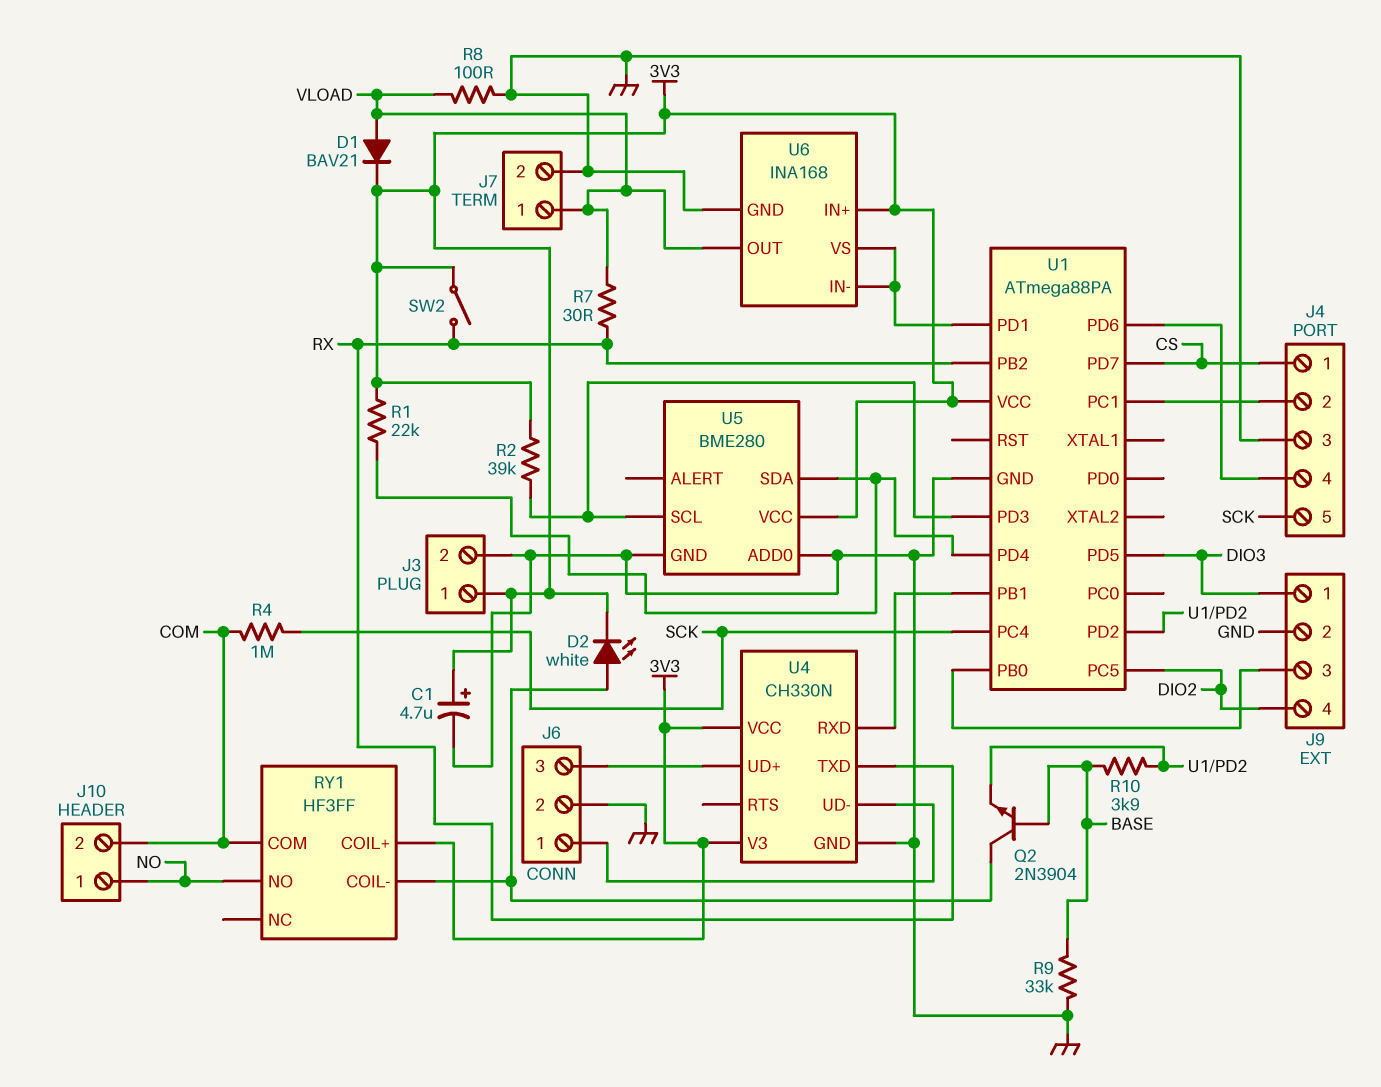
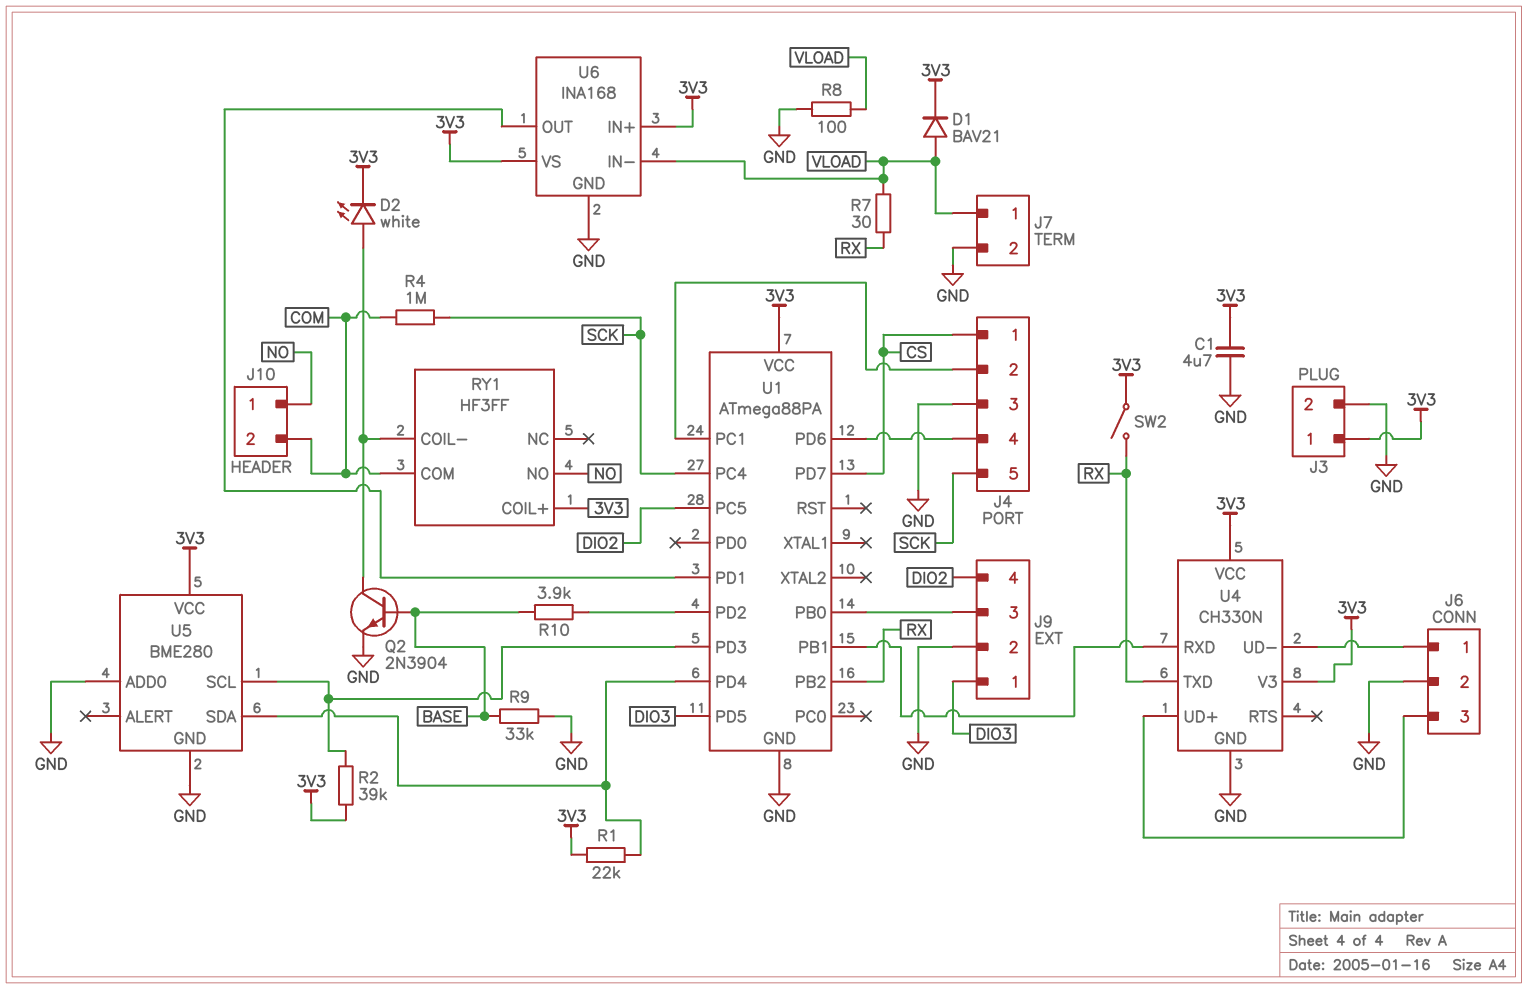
C1: 4.7uF (plus 3V3, minus GND) -> 4.7uF (3V3, GND)
Q2: NPN 2N3904 (B BASE, C RY1/COIL-, E U1/PD2) -> NPN 2N3904 (B BASE, C RY1/COIL-, E GND)
U6 pin IN-: U1/PD1 -> VLOAD
U6 pin OUT: VLOAD -> U1/PD1
U6 pin VS: U1/PD1 -> 3V3

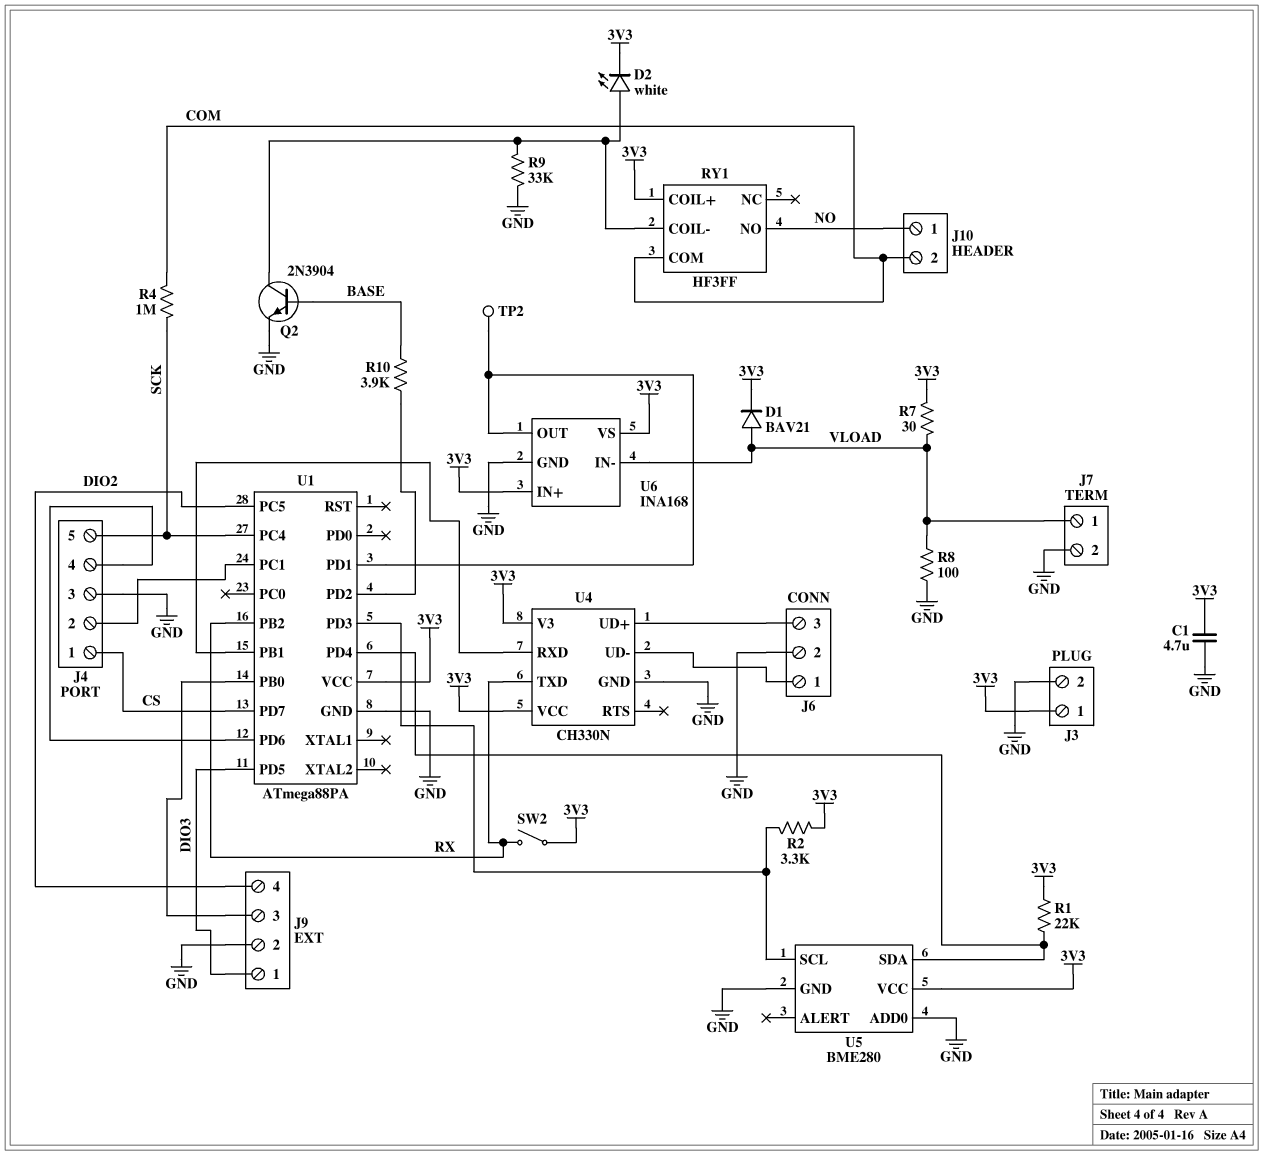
R2: 39k (3V3, U1/PD3) -> 3.3k (3V3, U1/PD3)
R7: 30 (RX, VLOAD) -> 30 (3V3, VLOAD)
R9: 33k (BASE, GND) -> 33k (GND, RY1/COIL-)
TP2: none -> test point (U1/PD1)

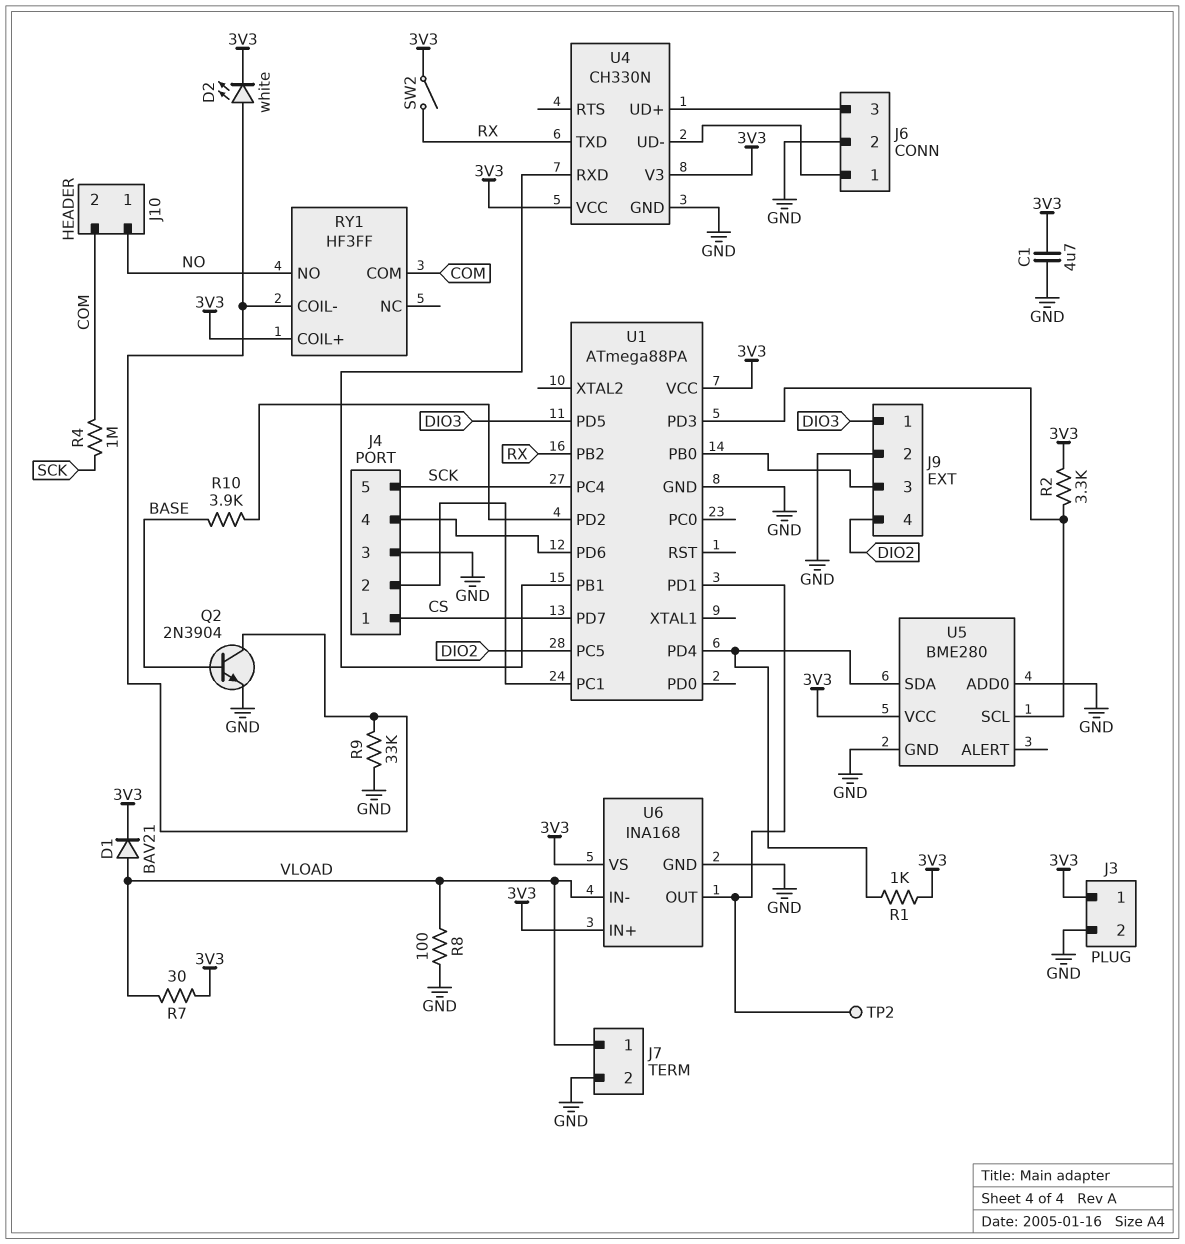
R1: 22k (3V3, U1/PD4) -> 1k (3V3, U1/PD4)

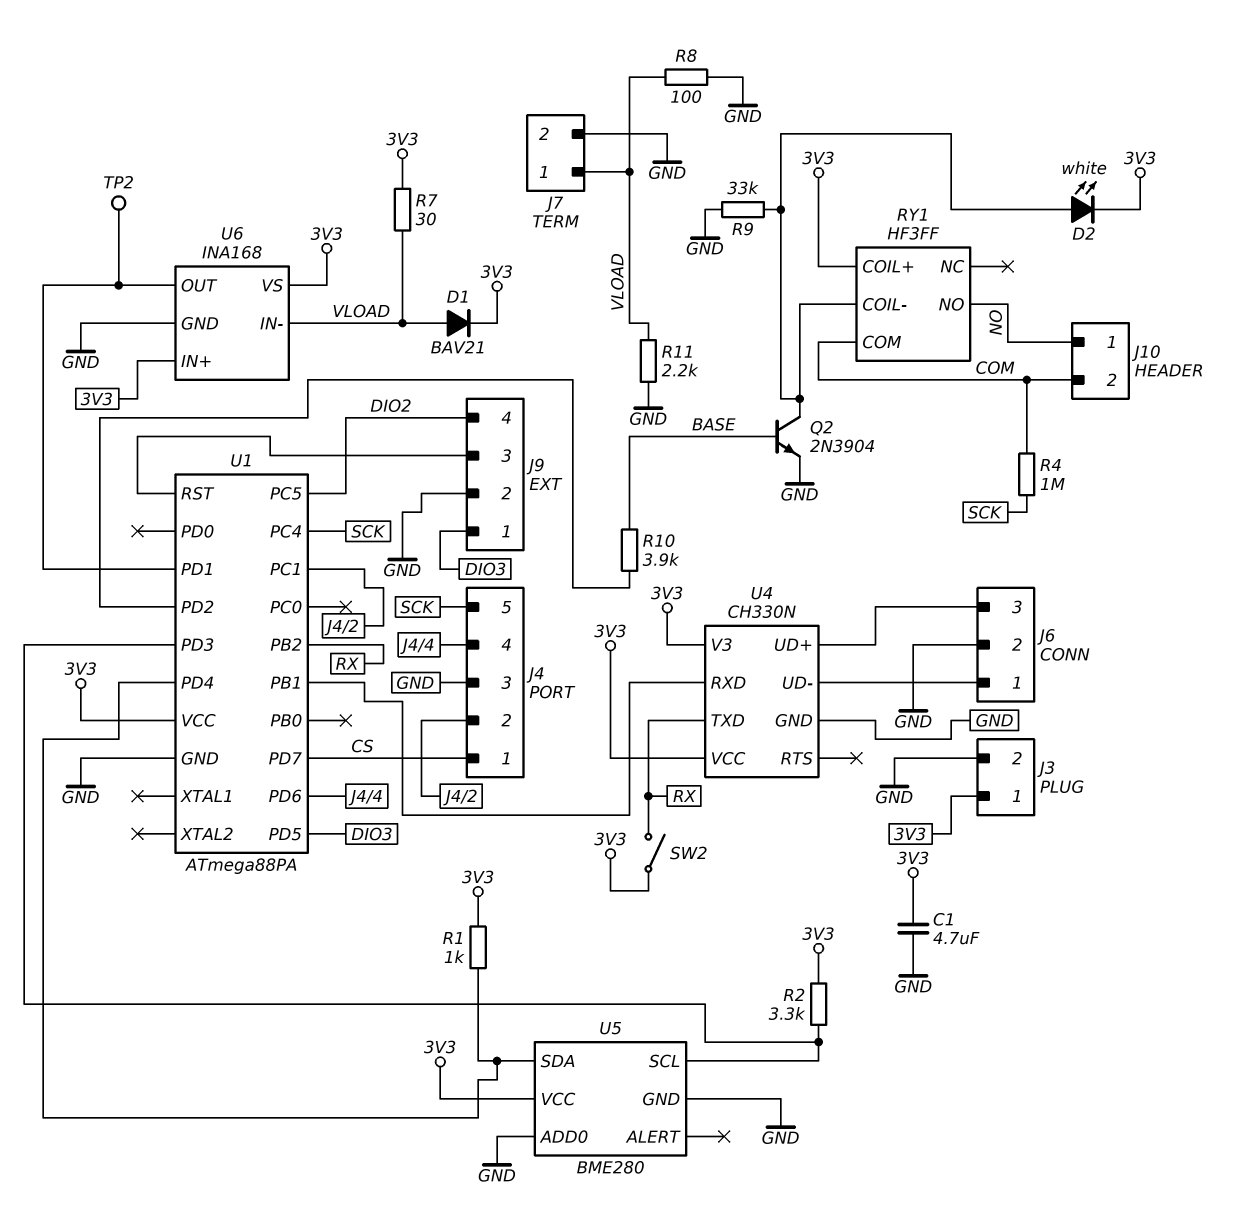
R11: none -> 2.2k (GND, VLOAD)
U1 pin PB0: J9/3 -> none
U1 pin RST: none -> J9/3

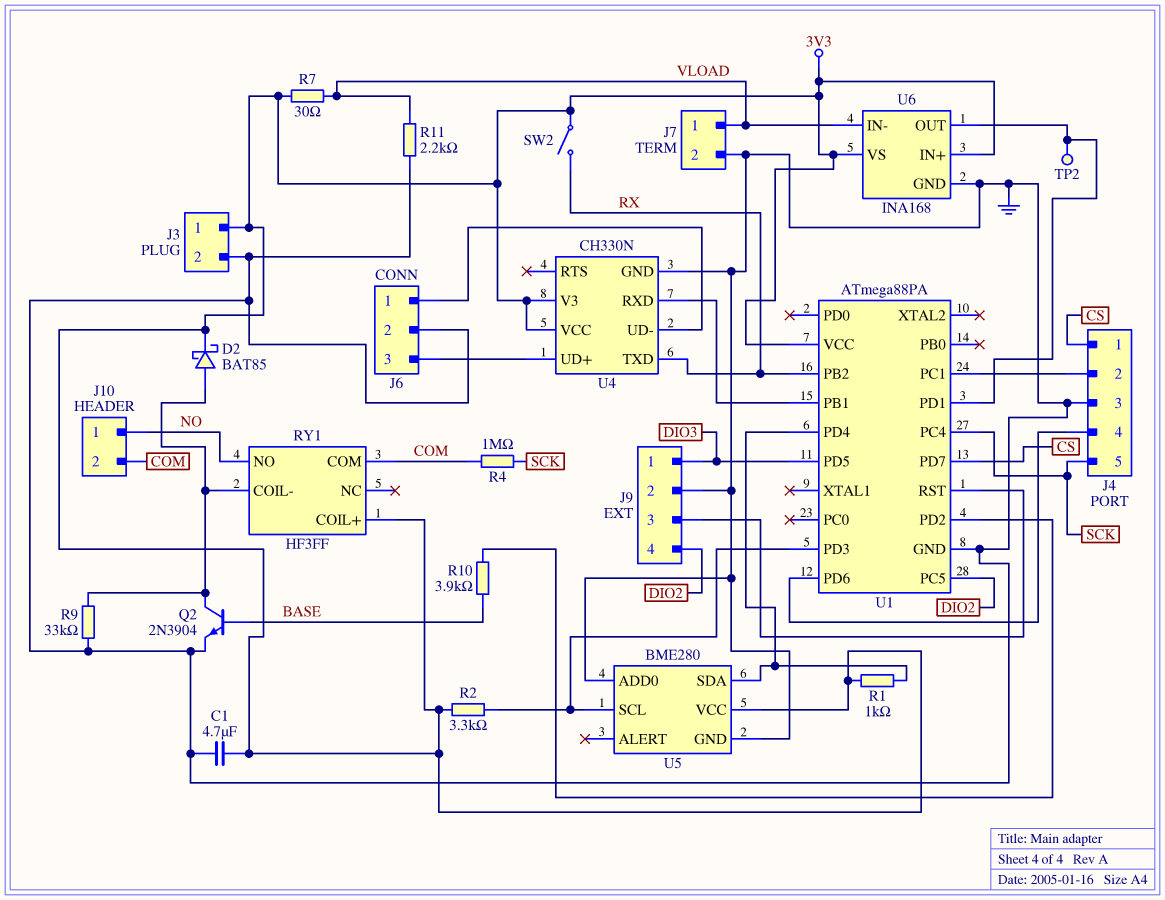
D1: diode BAV21 (A VLOAD, K 3V3) -> none
D2: LED white (A RY1/COIL-, K 3V3) -> schottky BAT85 (A RY1/COIL-, K 3V3)
R8: 100 (GND, VLOAD) -> none

